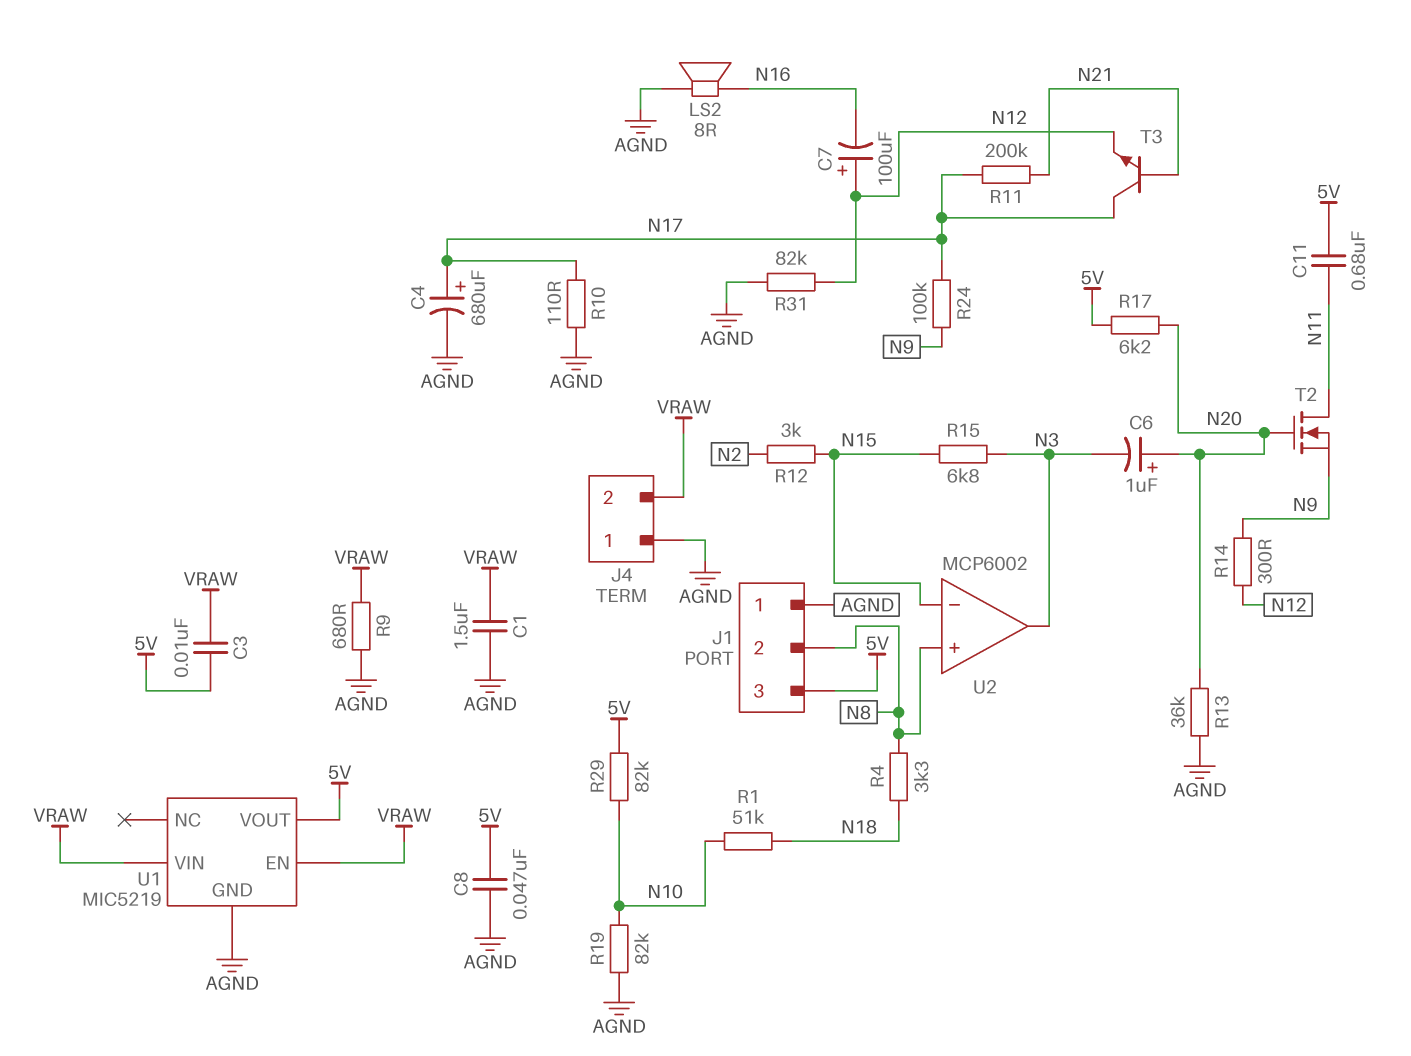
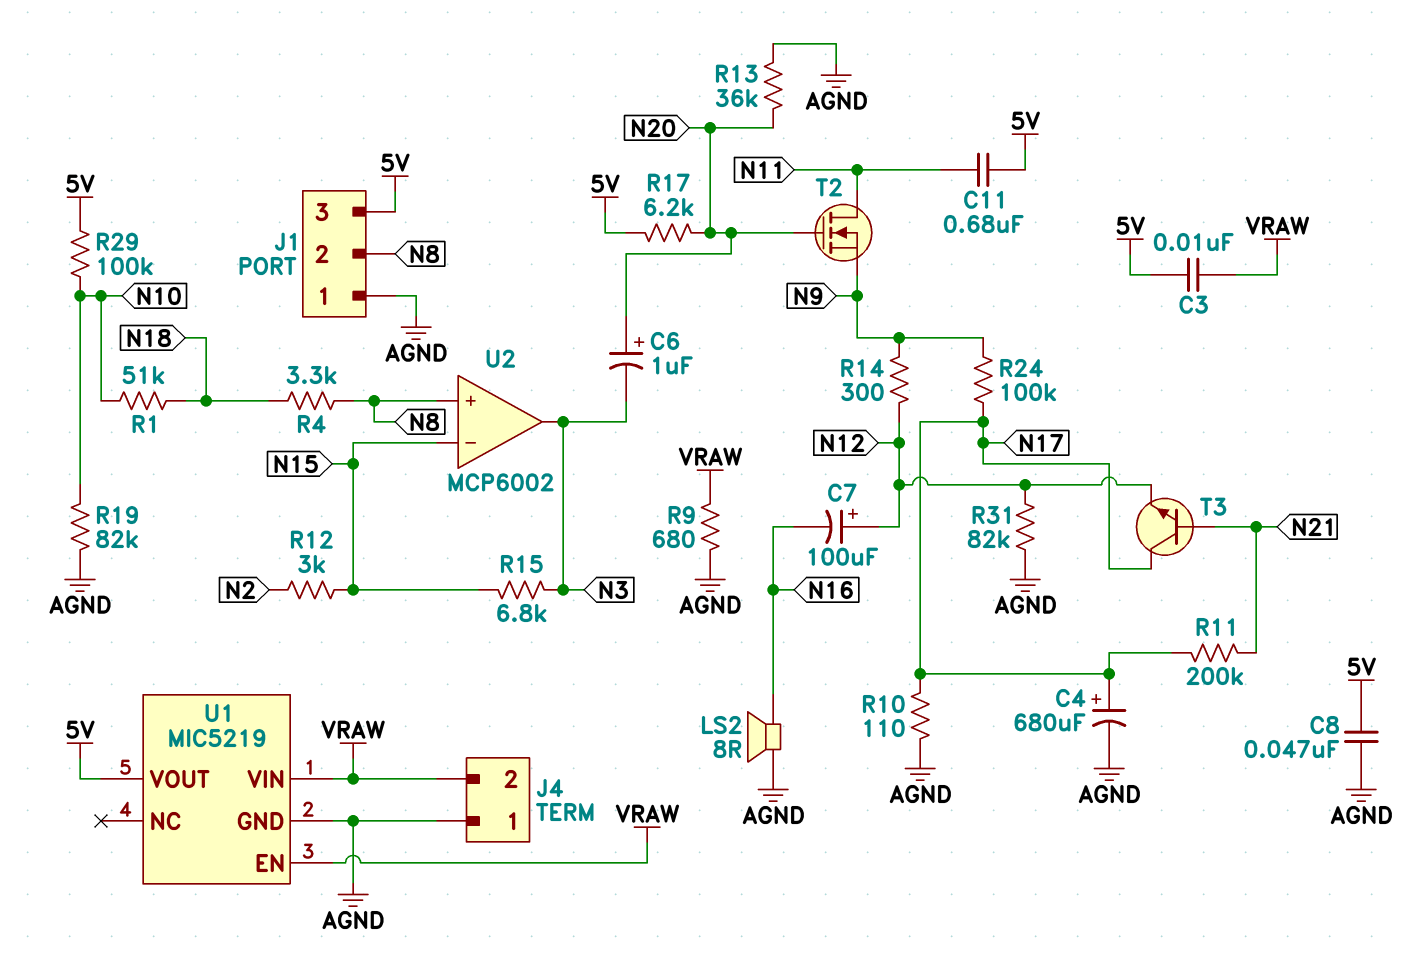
C1: 1.5uF (AGND, VRAW) -> none
R29: 82k (5V, N10) -> 100k (5V, N10)

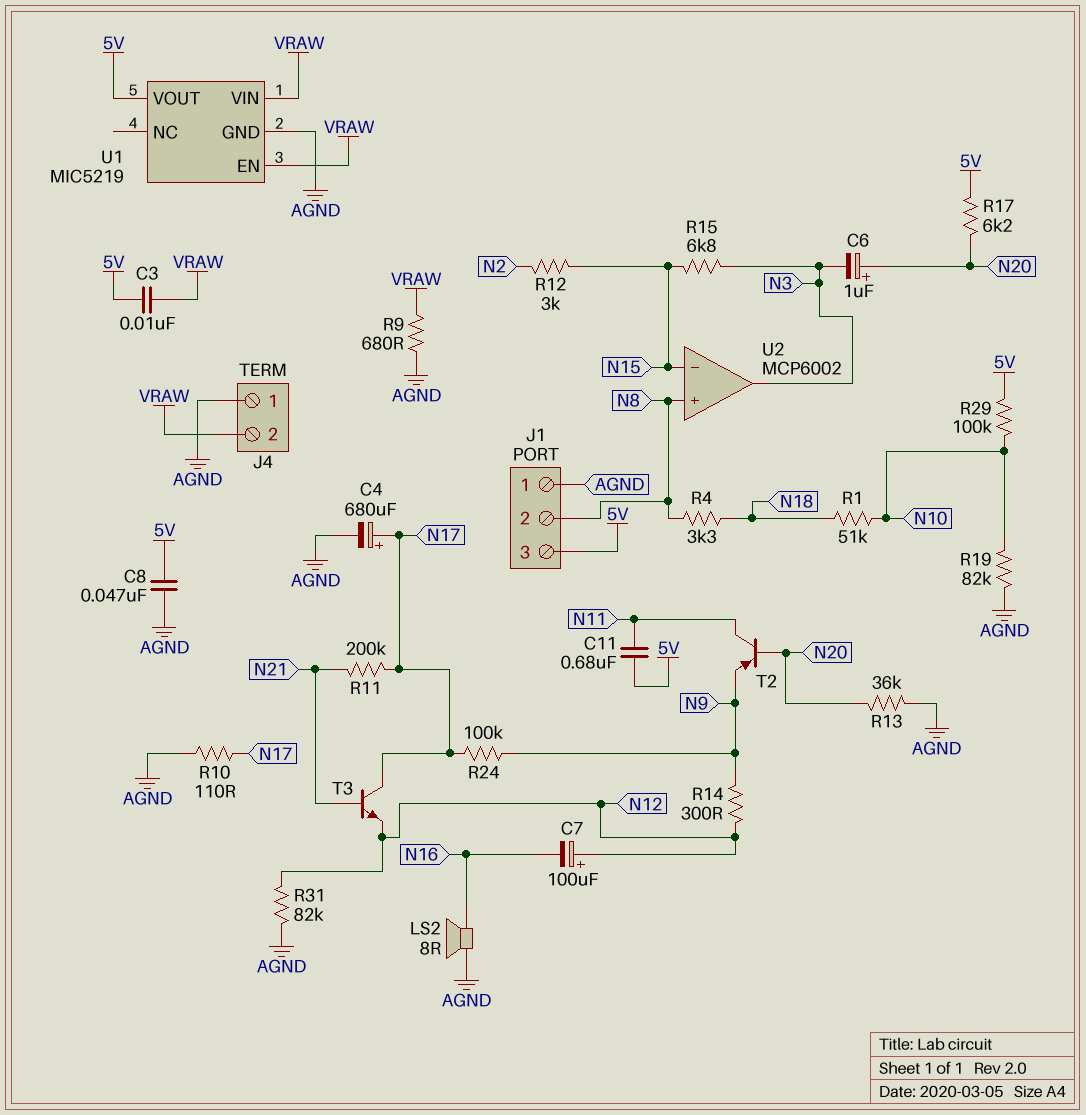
T2: NMOS (G N20, D N11, S N9) -> PNP (B N20, C N11, E N9)

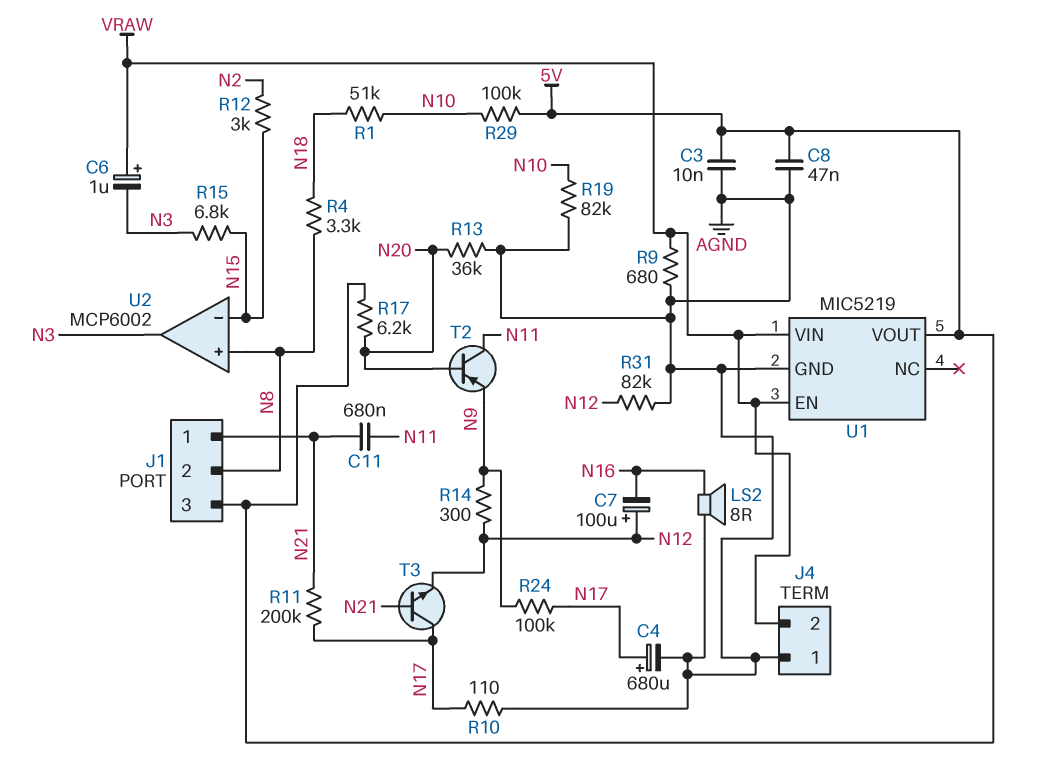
C3: 10nF (5V, VRAW) -> 10nF (5V, AGND)
C6: 1uF (plus N20, minus N3) -> 1uF (plus VRAW, minus N3)
C11: 680nF (5V, N11) -> 680nF (N11, N21)
J1 pin 1: AGND -> N21

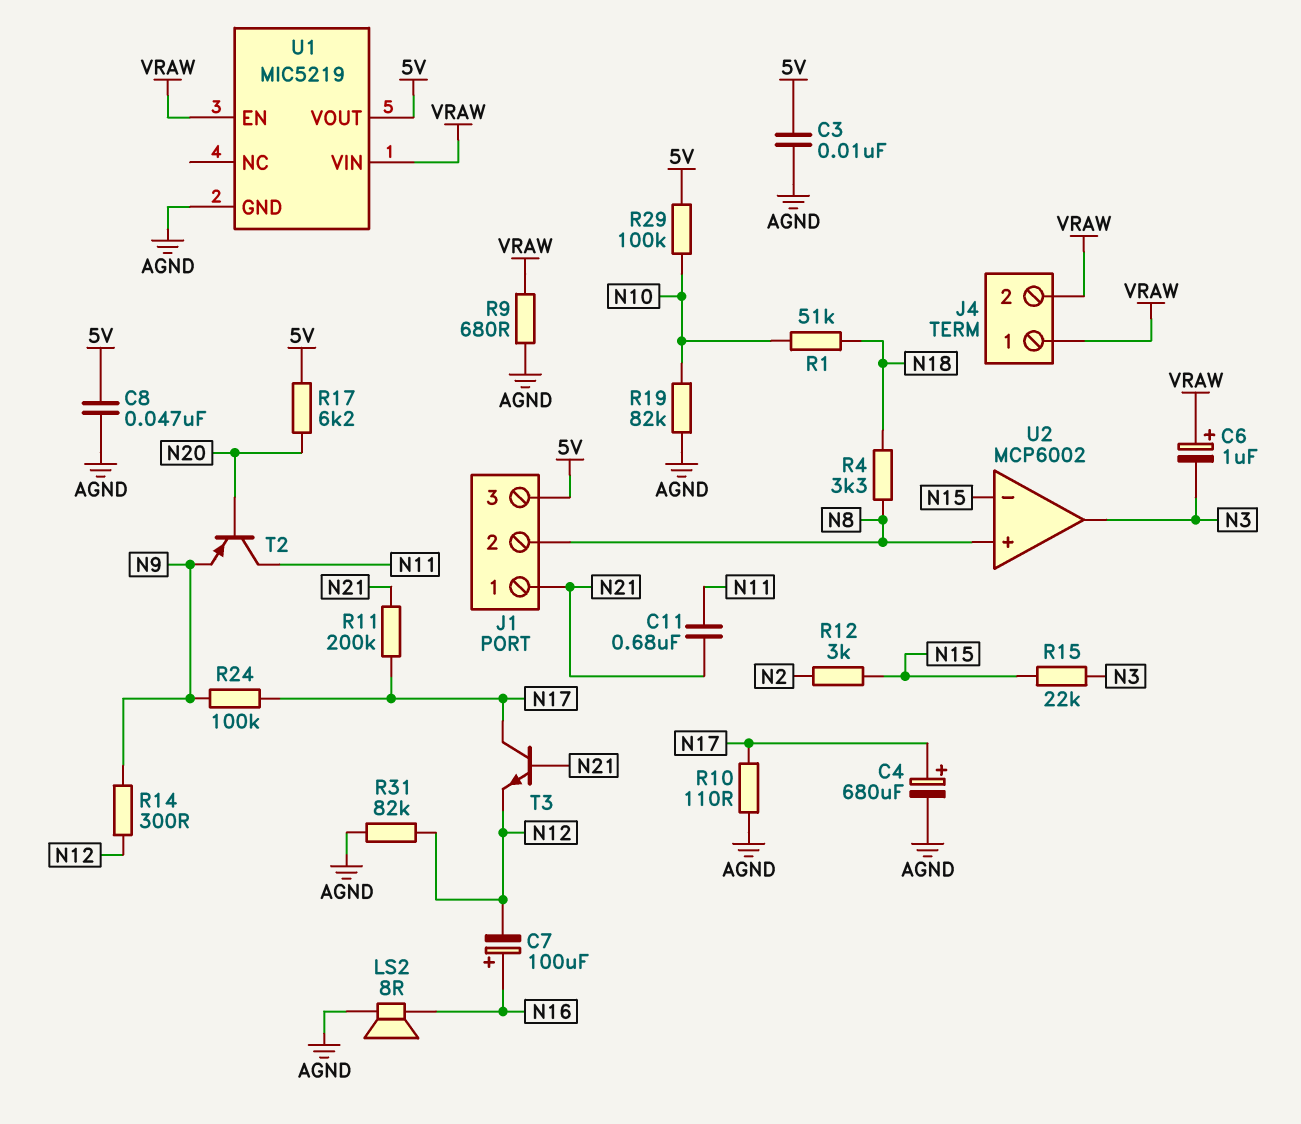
C7: 100uF (plus N12, minus N16) -> 100uF (plus N16, minus N12)
J4 pin 1: AGND -> VRAW
R13: 36k (AGND, N20) -> none
R15: 6.8k (N3, N15) -> 22k (N3, N15)

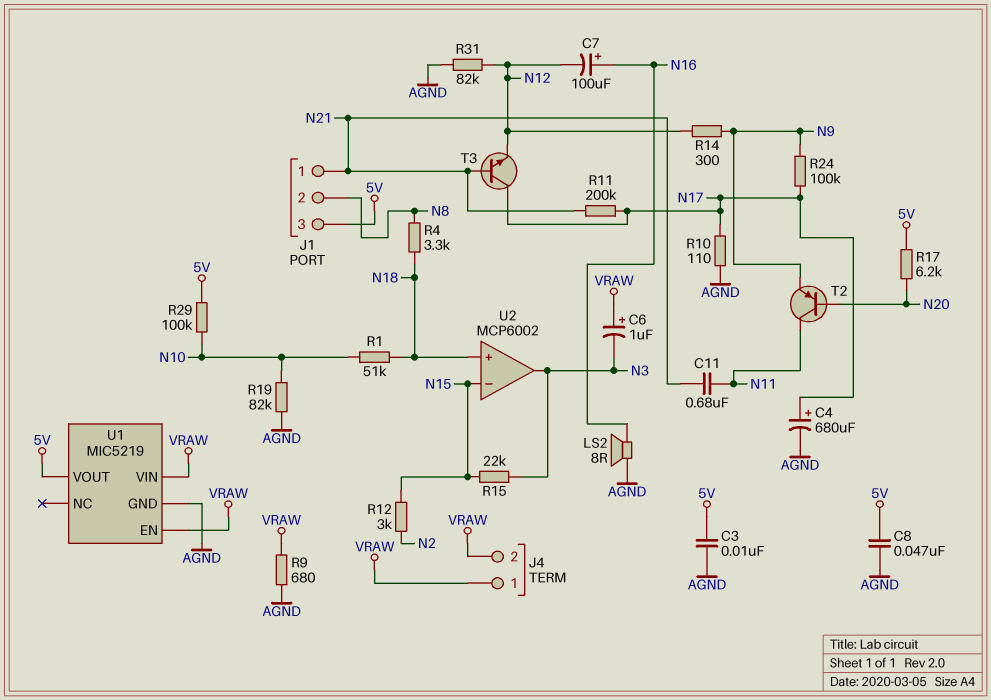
U2 pin in+: N8 -> N18

